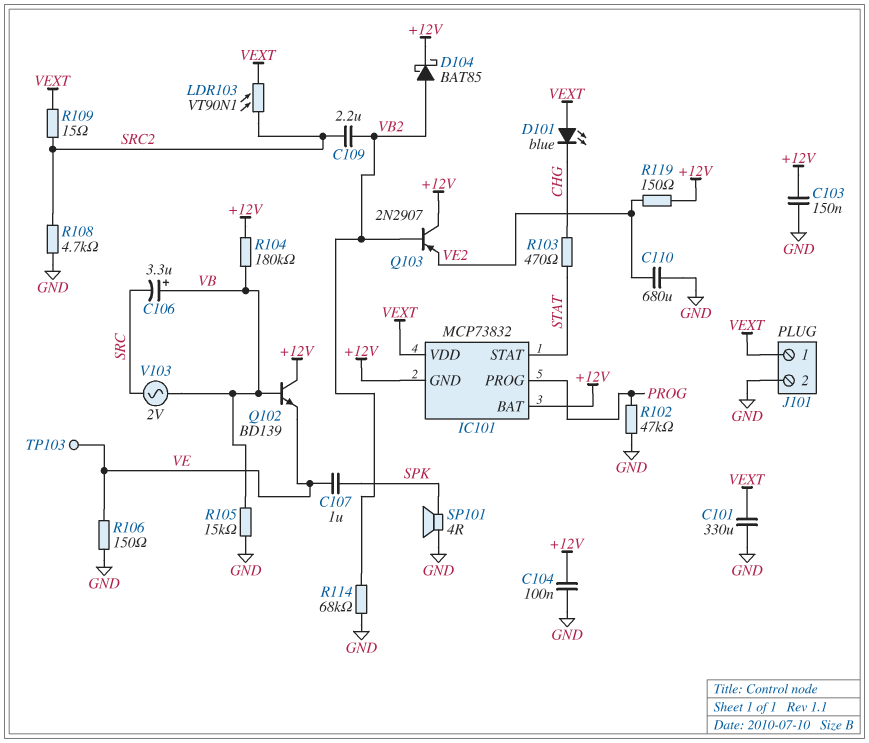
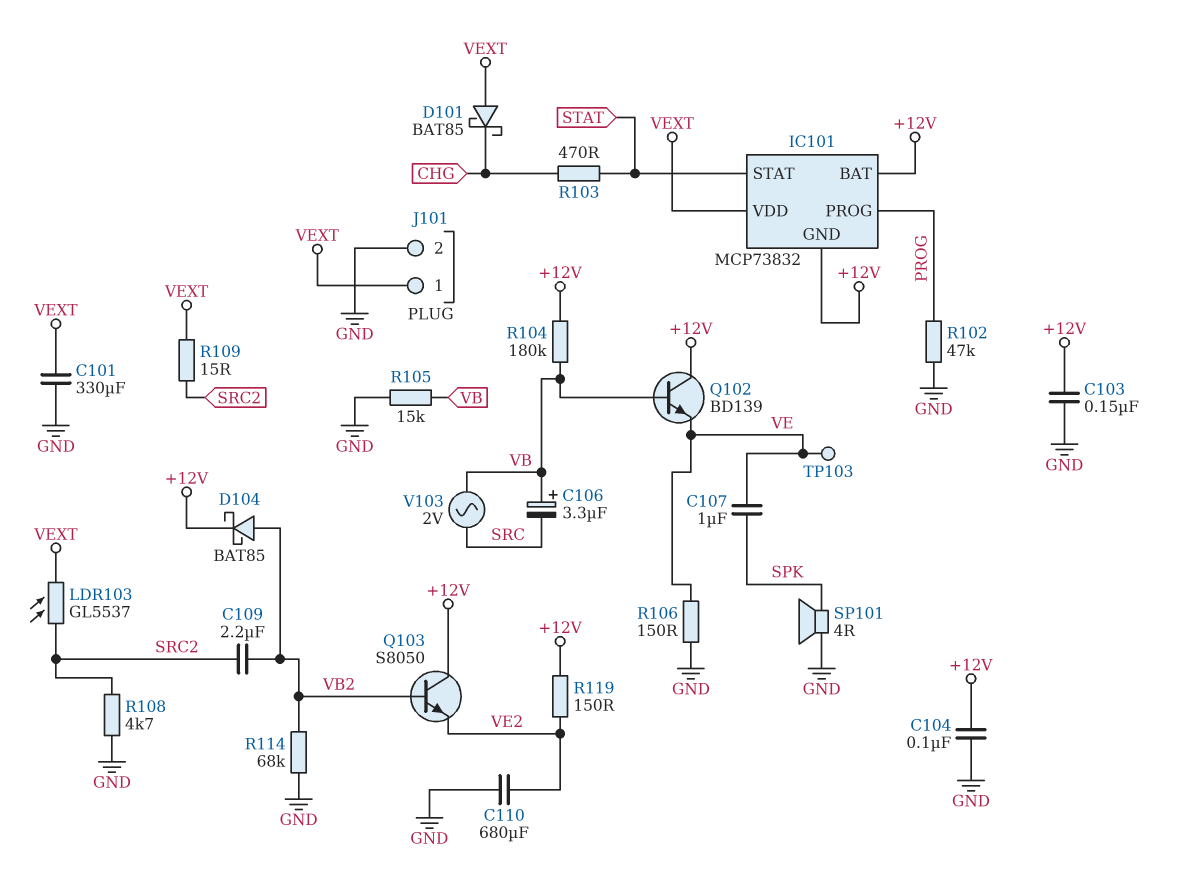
D101: LED blue (A VEXT, K CHG) -> schottky BAT85 (A VEXT, K CHG)
LDR103: VT90N1 (SRC2, VEXT) -> GL5537 (SRC2, VEXT)
Q103: PNP 2N2907 (B VB2, C +12V, E VE2) -> NPN S8050 (B VB2, C +12V, E VE2)

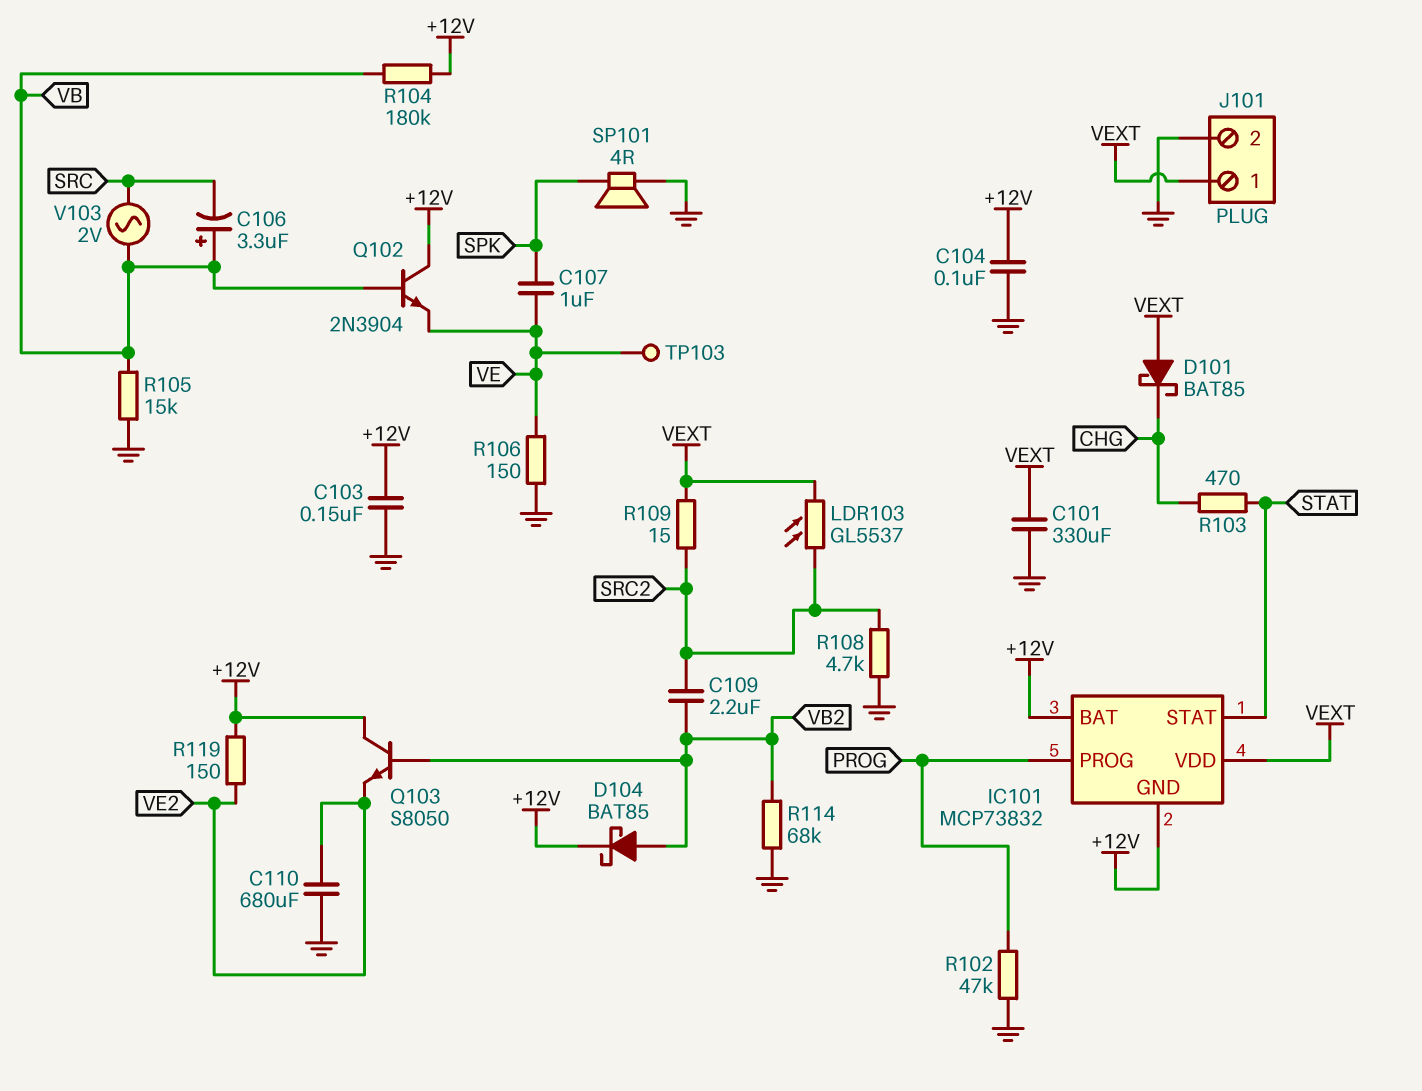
Q102: NPN BD139 (B VB, C +12V, E VE) -> NPN 2N3904 (B VB, C +12V, E VE)

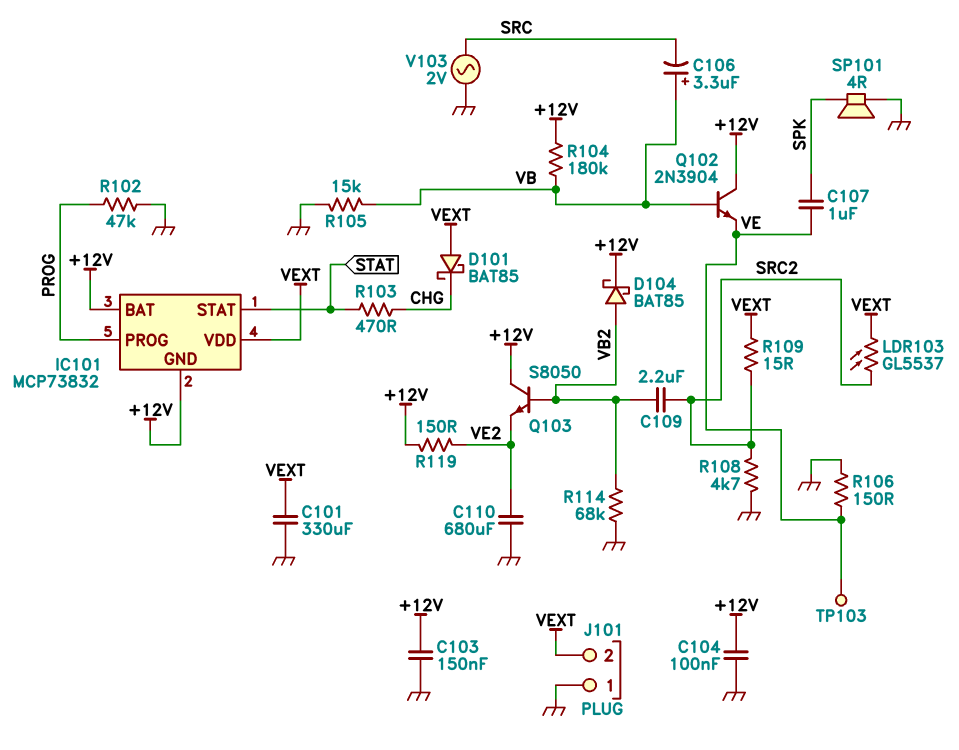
J101 pin 1: VEXT -> GND
J101 pin 2: GND -> VEXT
V103: AC 2V (SRC, VB) -> AC 2V (GND, SRC)

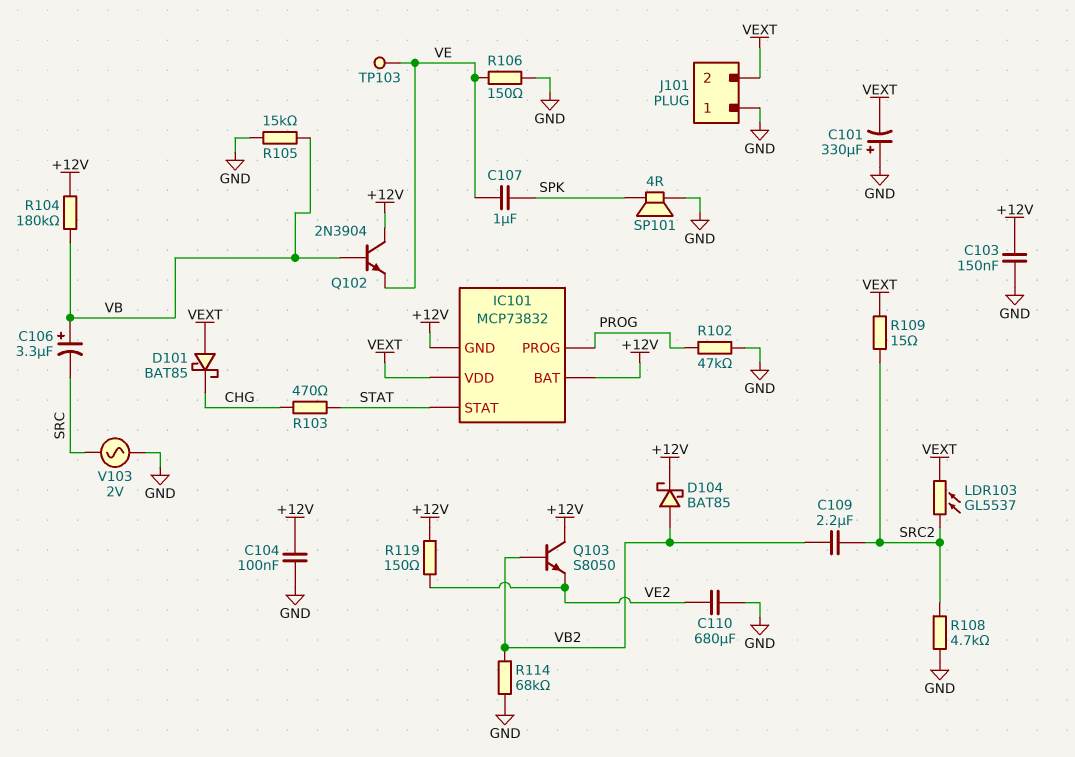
C101: 330uF (GND, VEXT) -> 330uF (plus GND, minus VEXT)

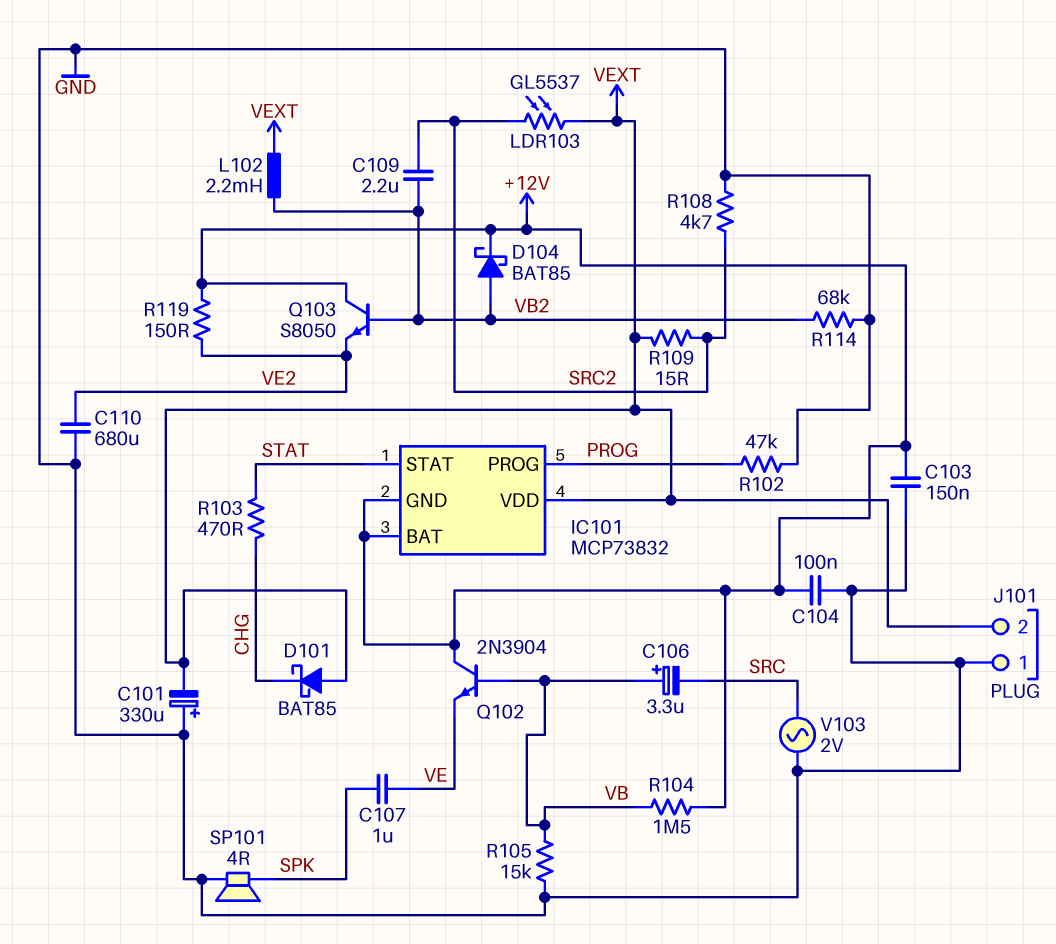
L102: none -> 2.2mH (VB2, VEXT)
R104: 180k (+12V, VB) -> 1.5M (+12V, VB)
R106: 150 (GND, VE) -> none
TP103: test point (VE) -> none

